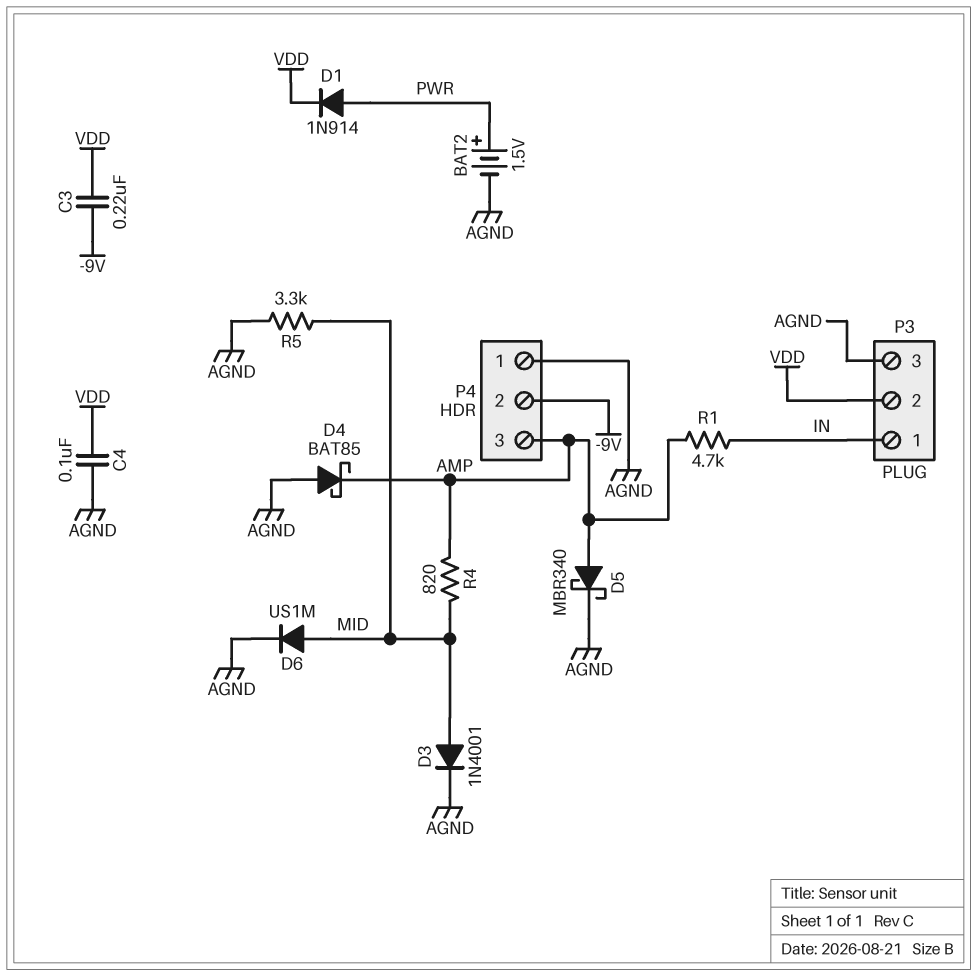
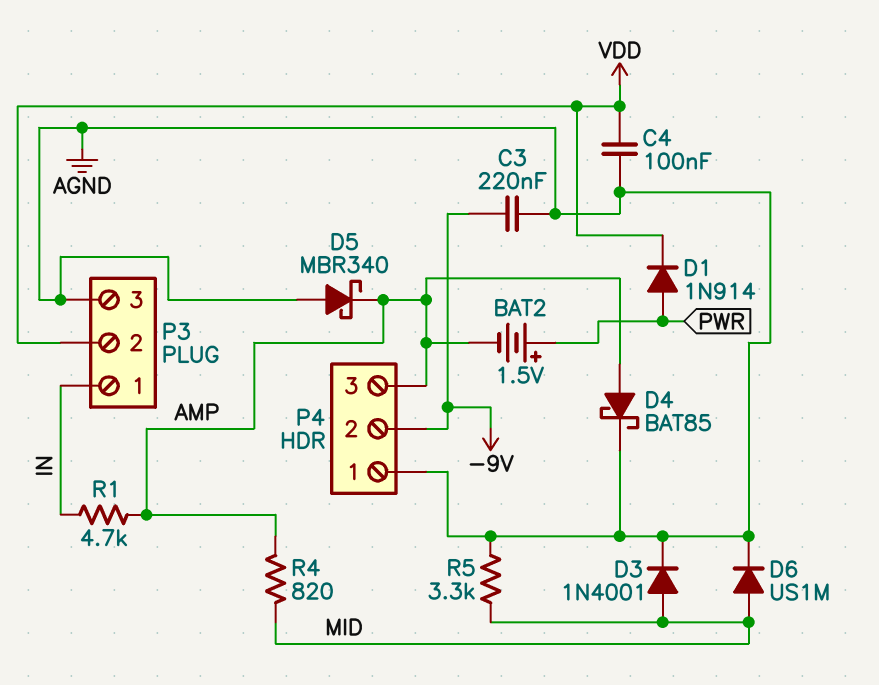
BAT2: 1.5V (plus PWR, minus AGND) -> 1.5V (plus PWR, minus AMP)
C3: 220nF (-9V, VDD) -> 220nF (-9V, AGND)
D4: schottky BAT85 (A AGND, K AMP) -> schottky BAT85 (A AMP, K AGND)
D5: schottky MBR340 (A AMP, K AGND) -> schottky MBR340 (A AGND, K AMP)

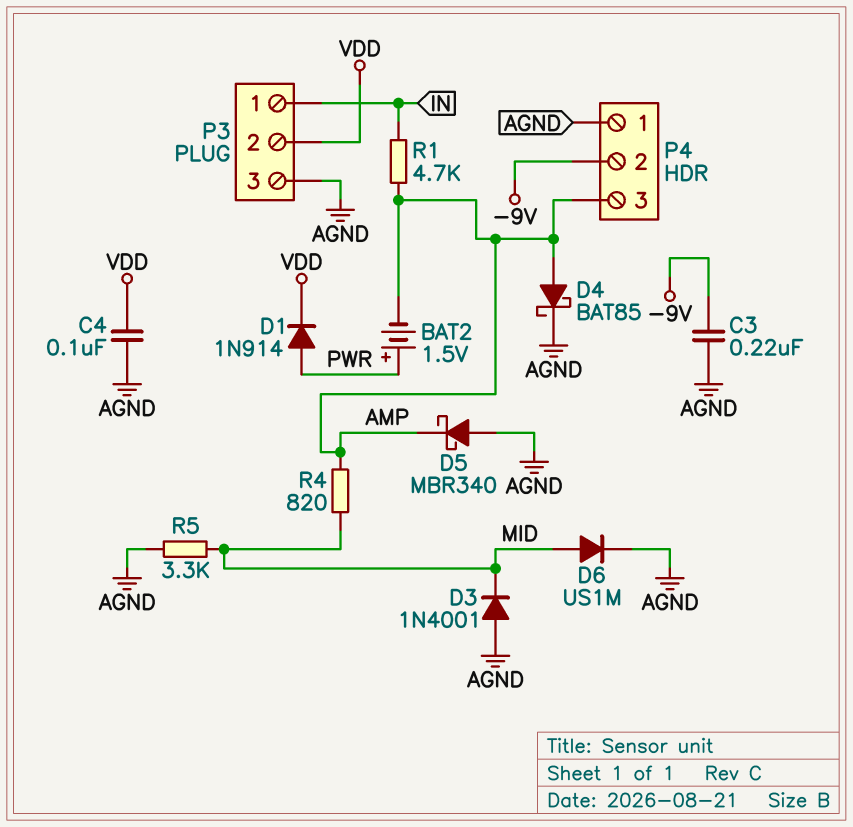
D3: diode 1N4001 (A MID, K AGND) -> diode 1N4001 (A AGND, K MID)

